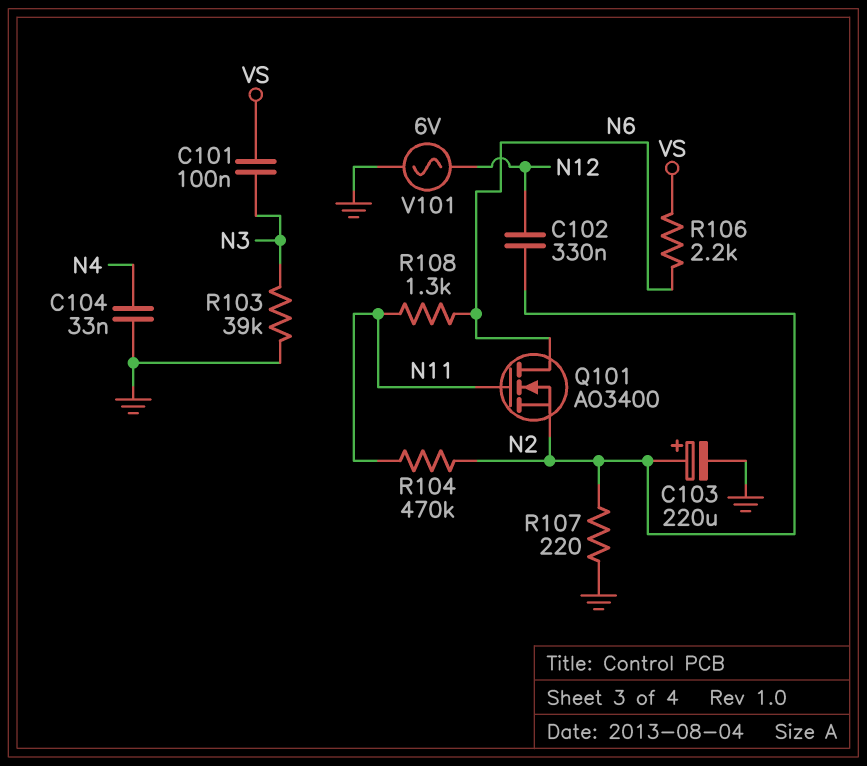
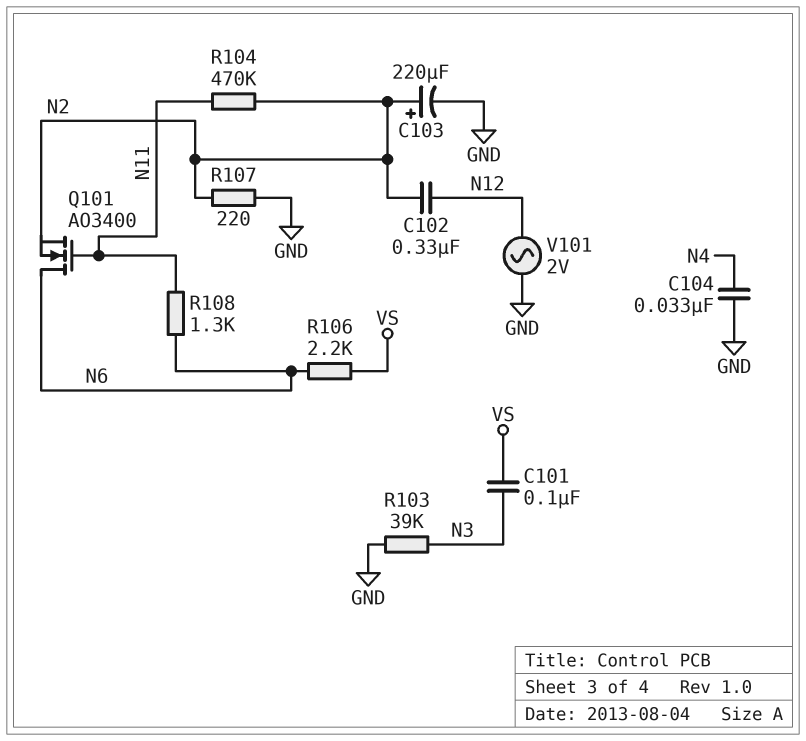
V101: AC 6V (GND, N12) -> AC 2V (GND, N12)

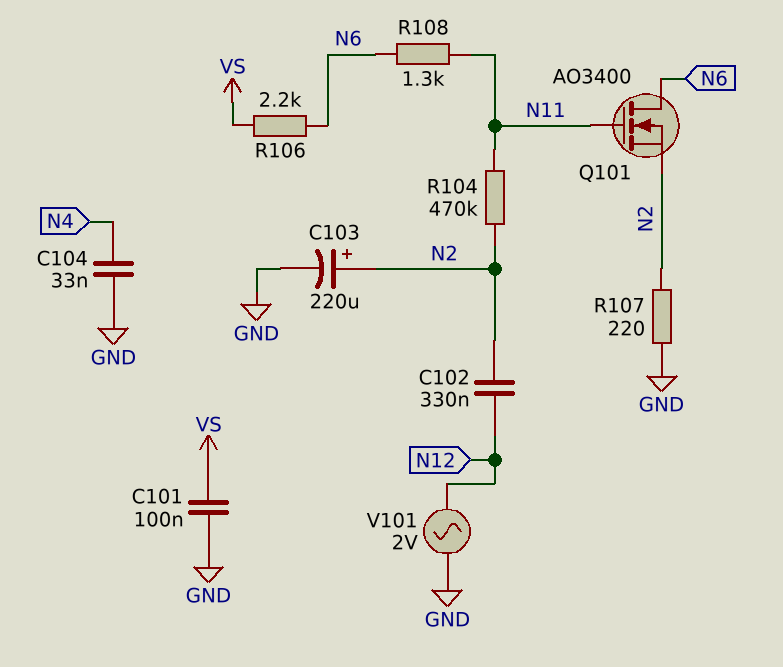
C101: 100nF (N3, VS) -> 100nF (GND, VS)
R103: 39k (GND, N3) -> none

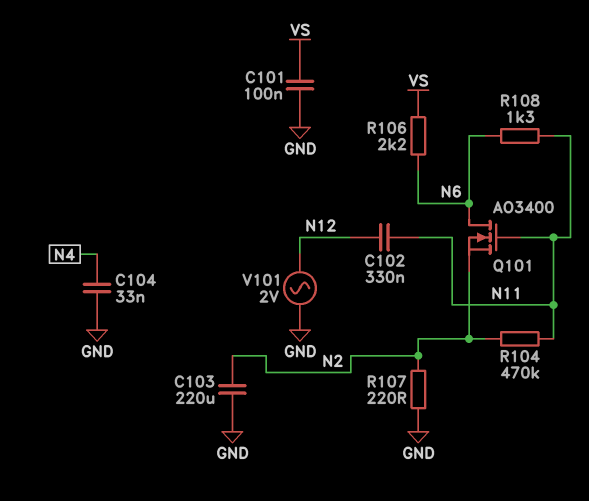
C102: 330nF (N2, N12) -> 330nF (N11, N12)
C103: 220uF (plus N2, minus GND) -> 220uF (GND, N2)

